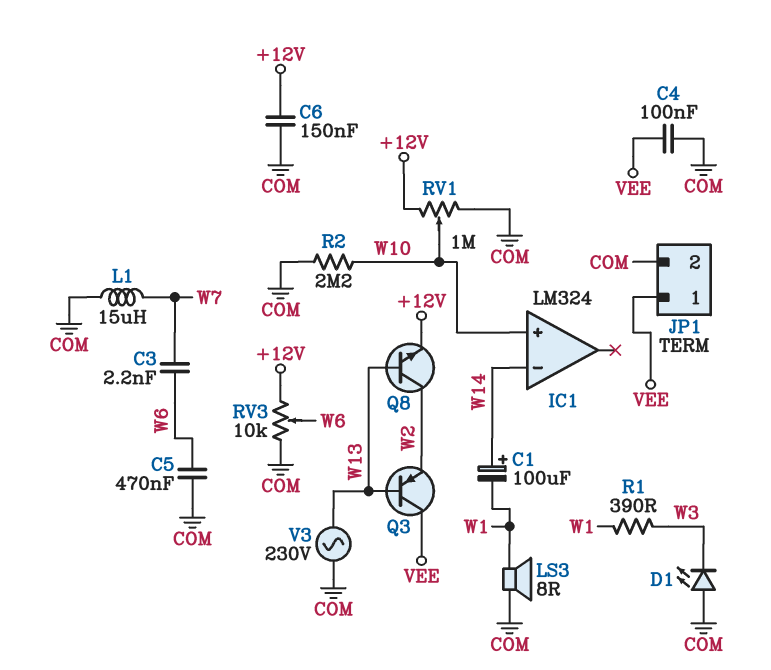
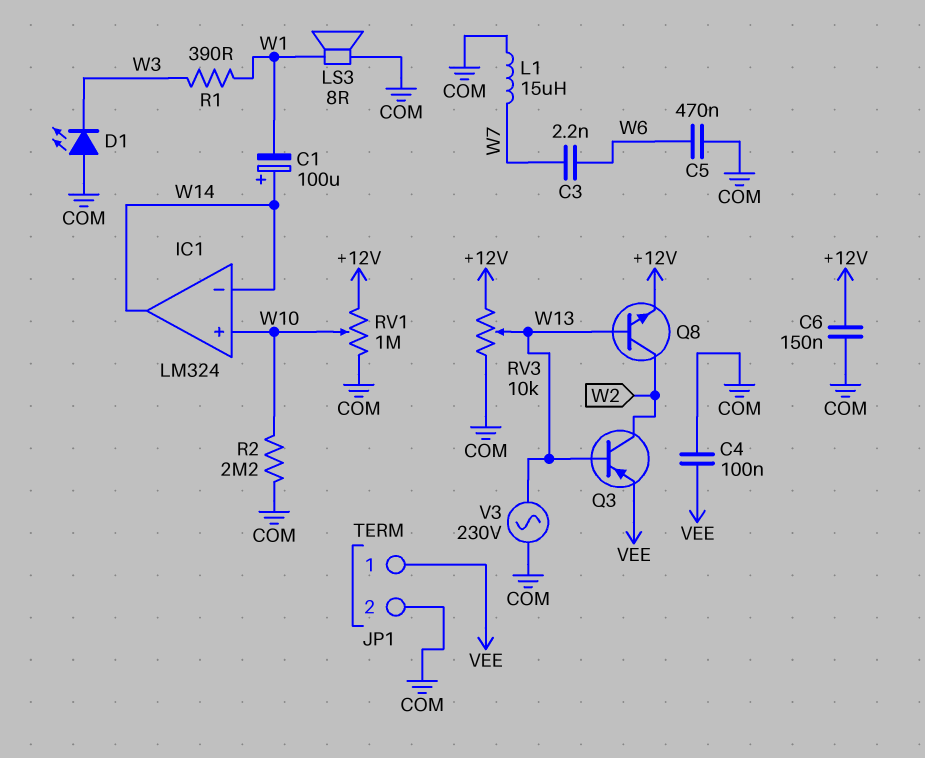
IC1 pin out: none -> W14
Q3: PNP (B W13, C VEE, E W2) -> PNP (B W13, C W2, E VEE)
RV3: 10k (+12V, COM, wiper W6) -> 10k (+12V, COM, wiper W13)

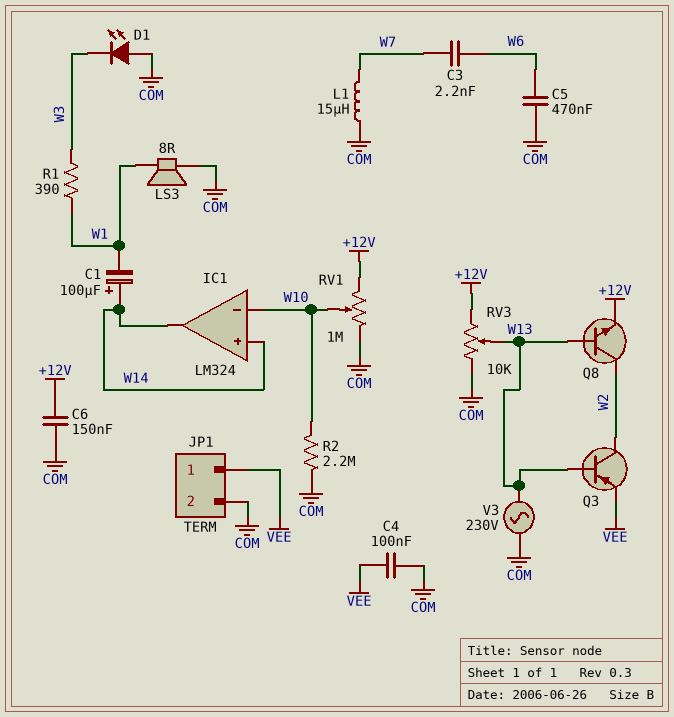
IC1 pin in+: W10 -> W14
IC1 pin in-: W14 -> W10

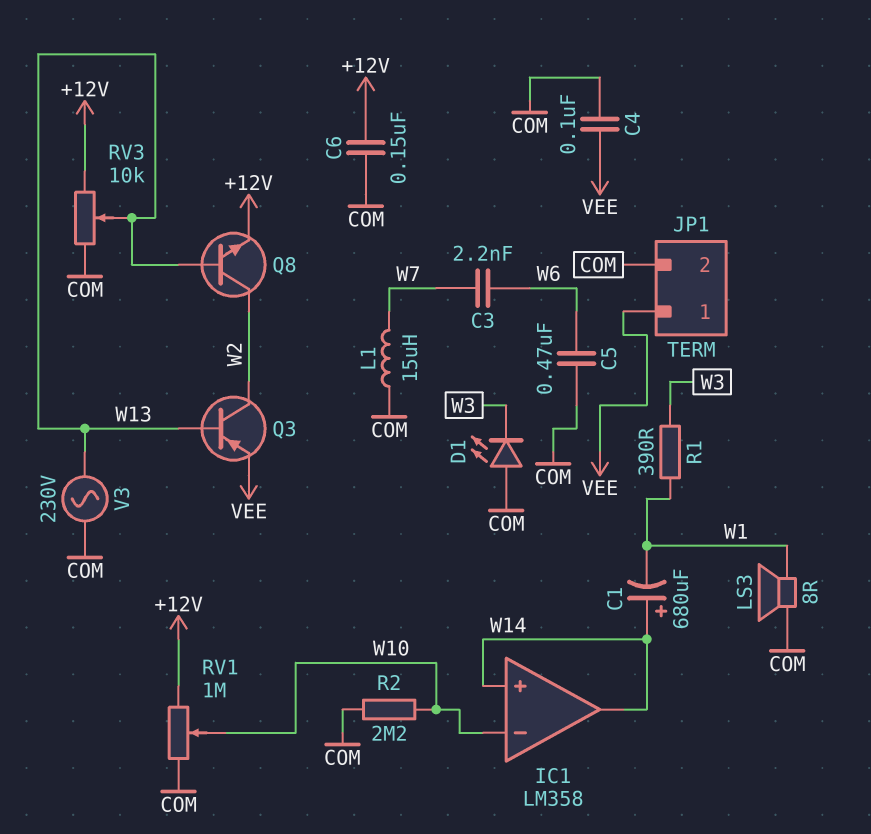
C1: 100uF (plus W14, minus W1) -> 680uF (plus W14, minus W1)
IC1: LM324 -> LM358

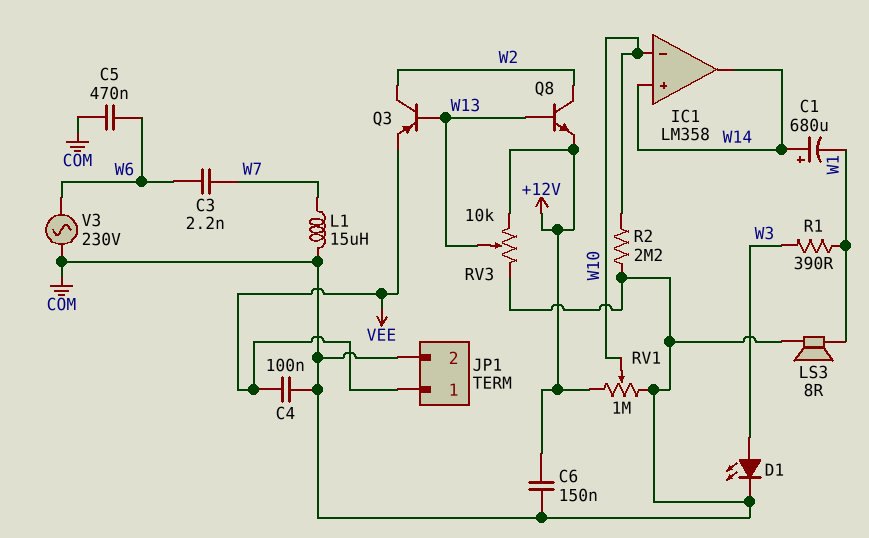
D1: LED (A COM, K W3) -> LED (A W3, K COM)
V3: AC 230V (COM, W13) -> AC 230V (COM, W6)

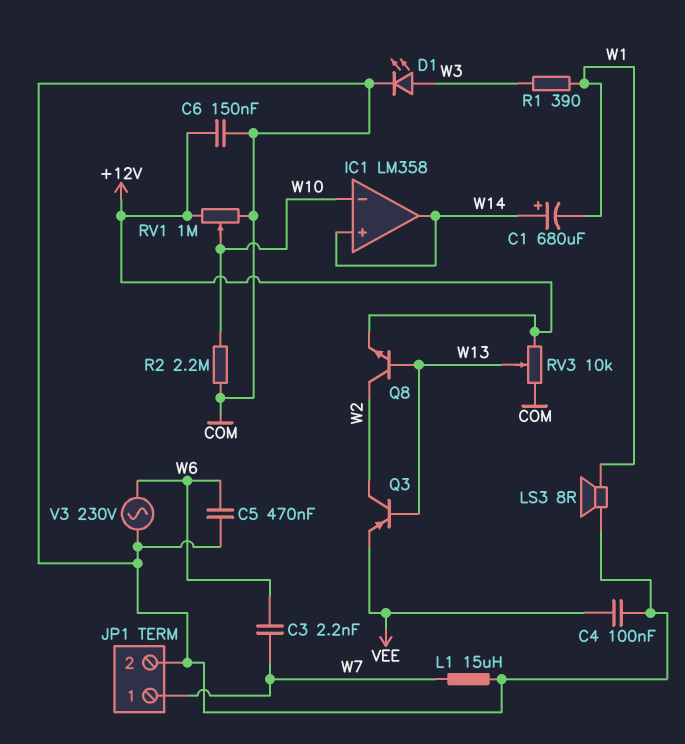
JP1 pin 1: VEE -> W7

